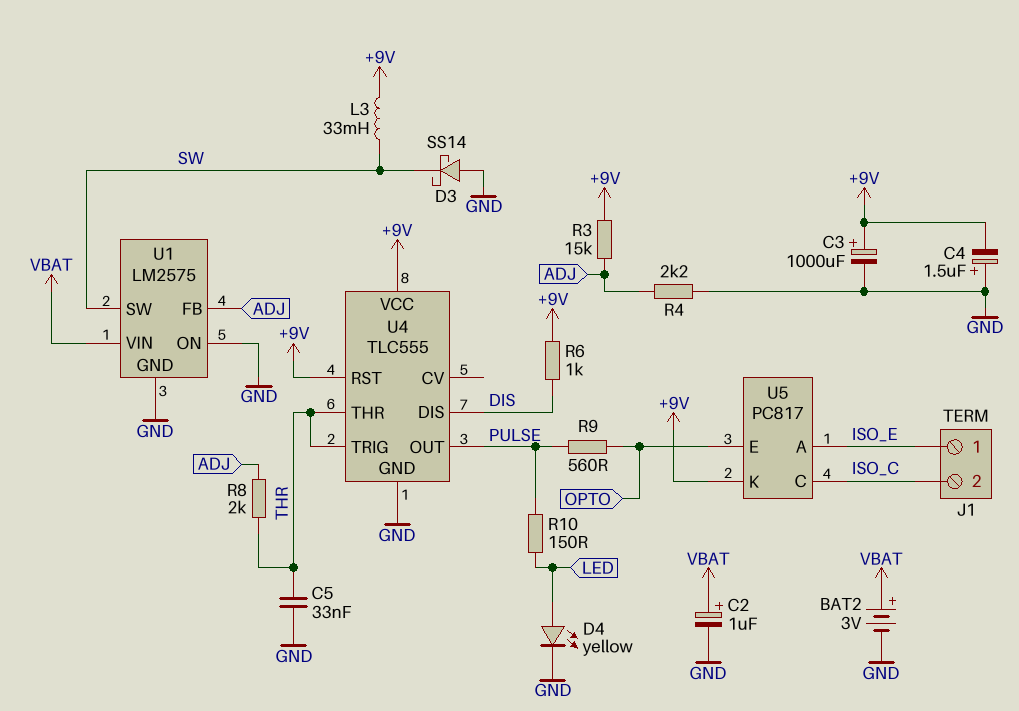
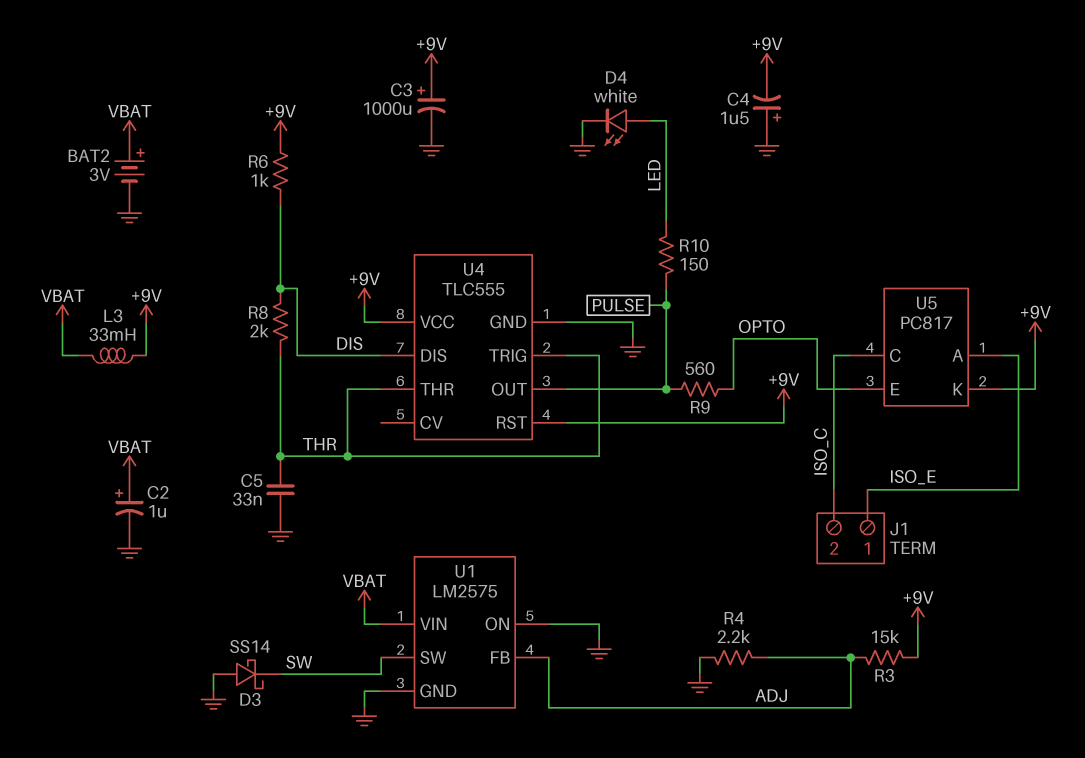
D4: LED yellow (A LED, K GND) -> LED white (A LED, K GND)
L3: 33mH (+9V, SW) -> 33mH (+9V, VBAT)
R8: 2k (ADJ, THR) -> 2k (DIS, THR)

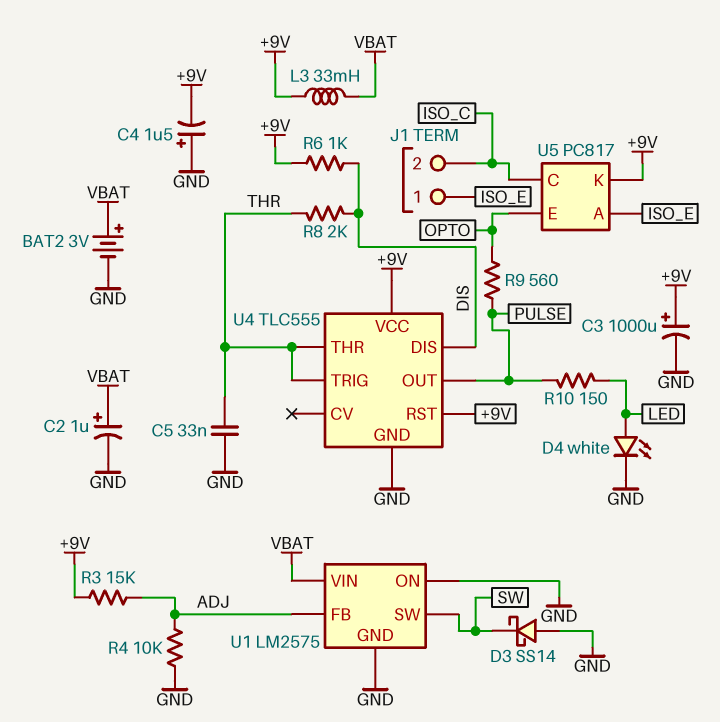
R4: 2.2k (ADJ, GND) -> 10k (ADJ, GND)

